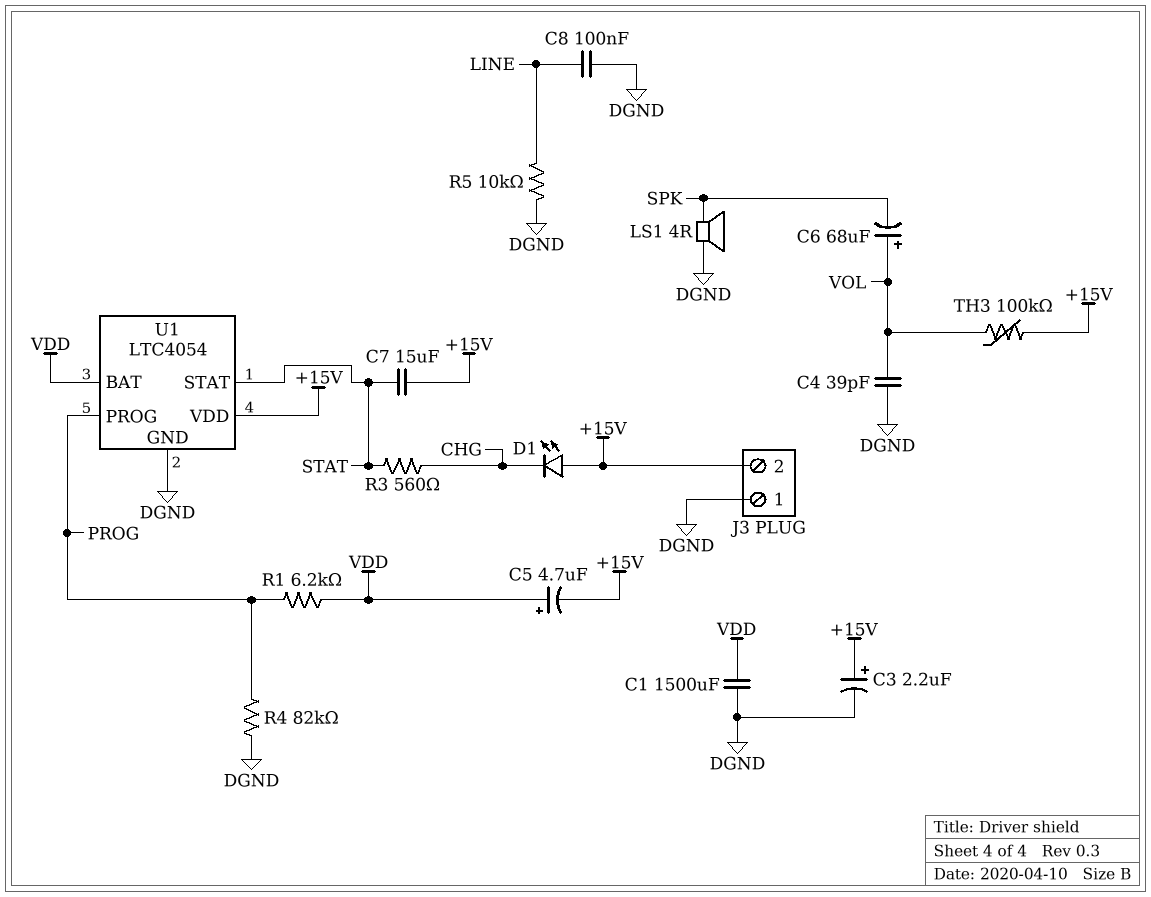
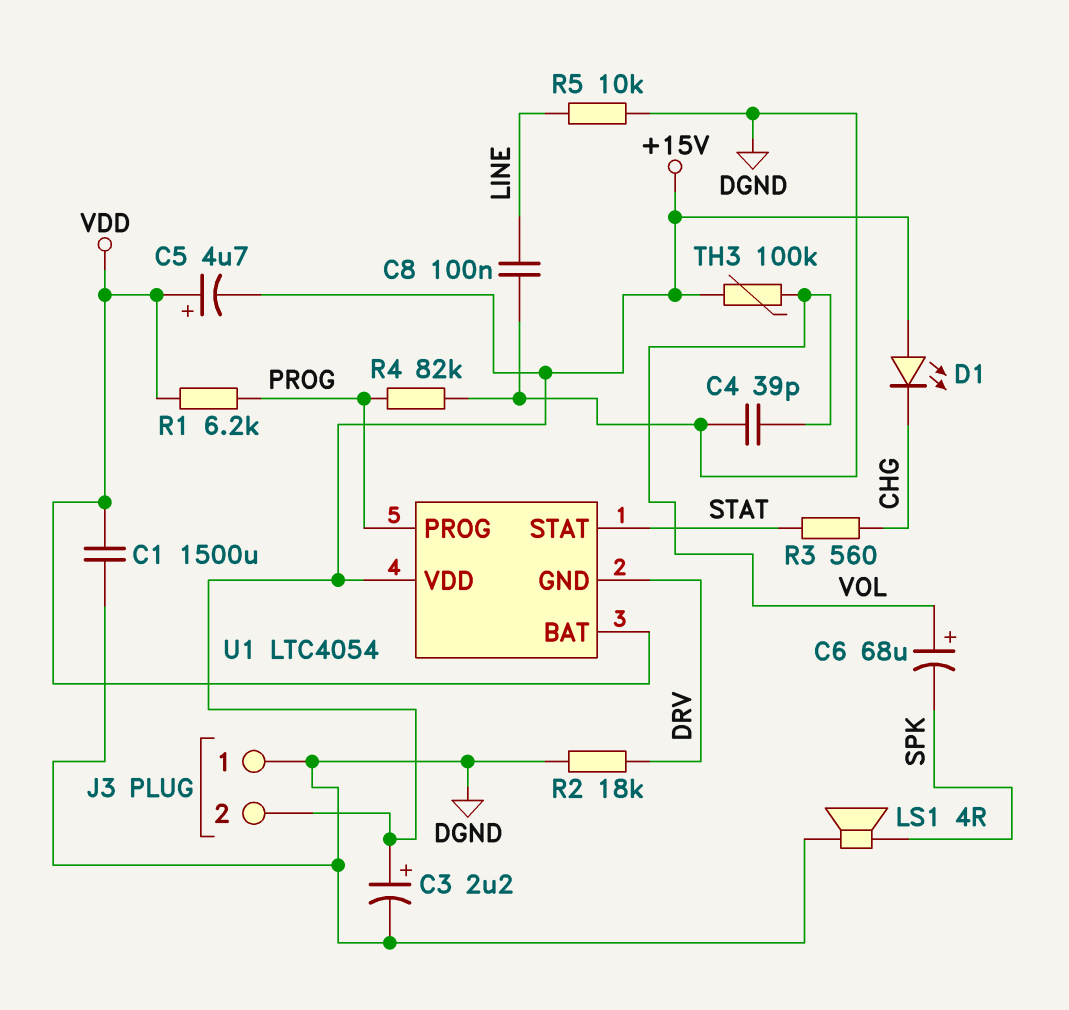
C7: 15uF (+15V, STAT) -> none
R2: none -> 18k (DGND, DRV)
U1 pin GND: DGND -> DRV

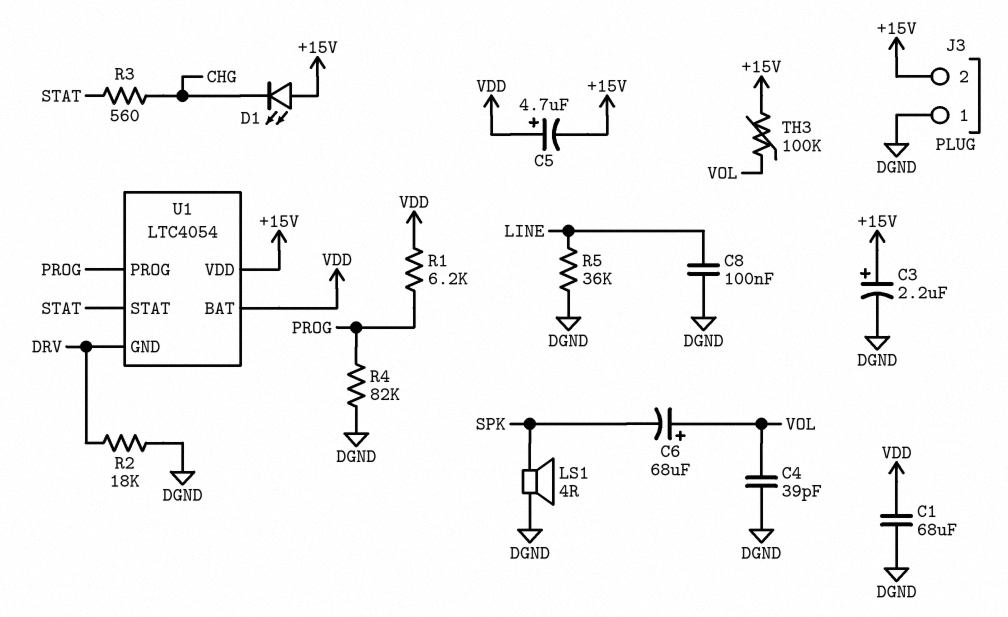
C1: 1500uF (DGND, VDD) -> 68uF (DGND, VDD)
R5: 10k (DGND, LINE) -> 36k (DGND, LINE)

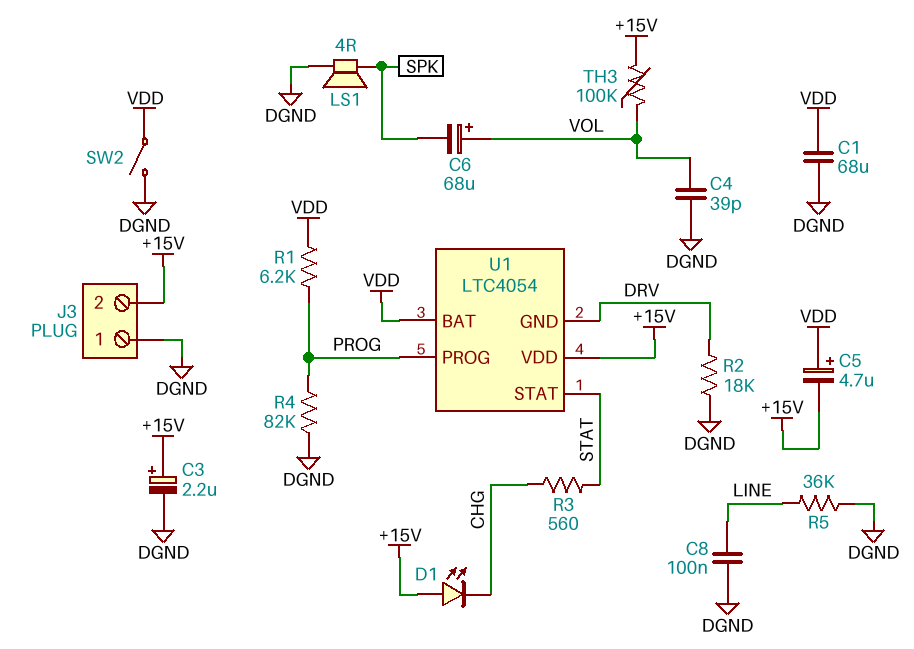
SW2: none -> switch (DGND, VDD)

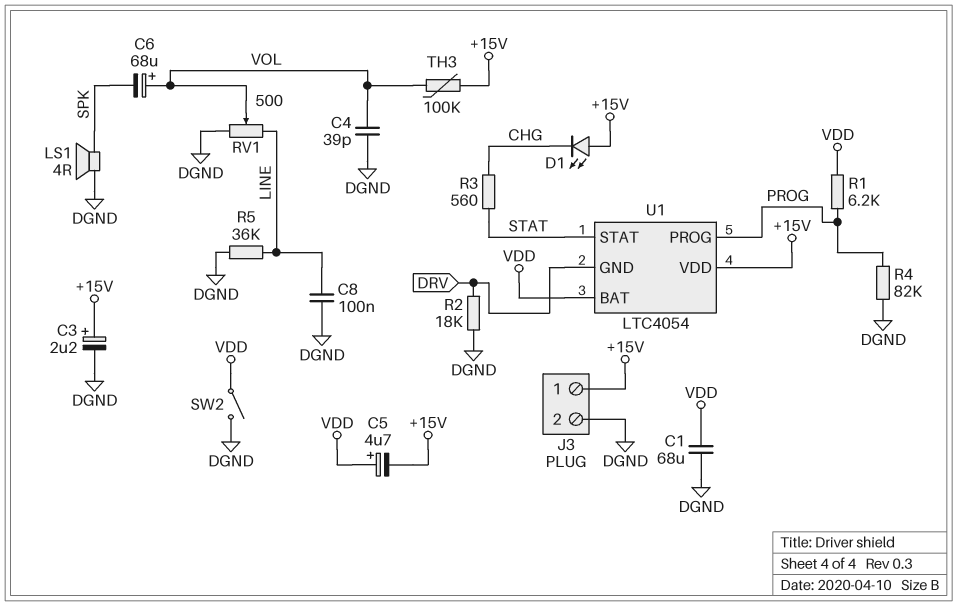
J3 pin 1: DGND -> +15V
J3 pin 2: +15V -> DGND
RV1: none -> 500 (DGND, LINE, wiper VOL)

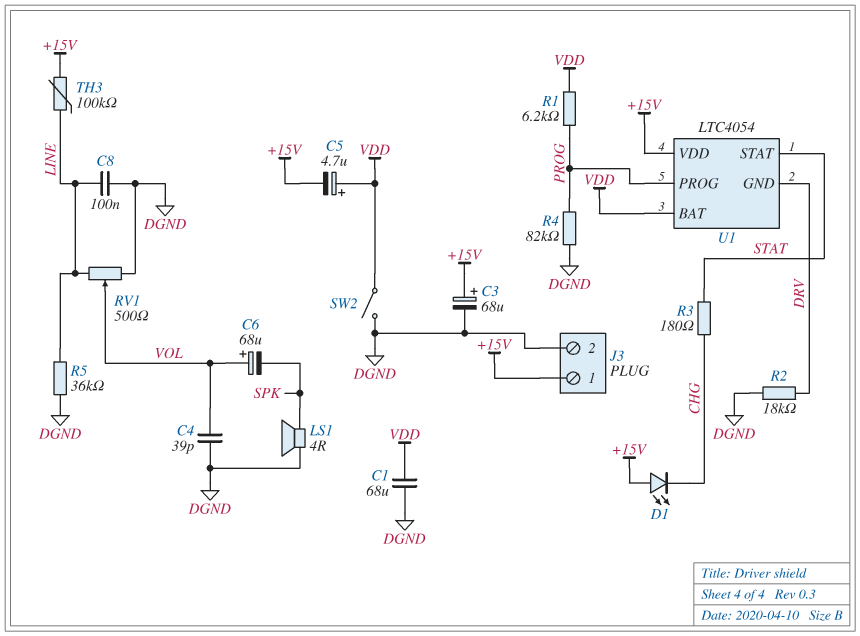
C3: 2.2uF (plus +15V, minus DGND) -> 68uF (plus +15V, minus DGND)
R3: 560 (CHG, STAT) -> 180 (CHG, STAT)
TH3: 100k (+15V, VOL) -> 100k (+15V, LINE)

